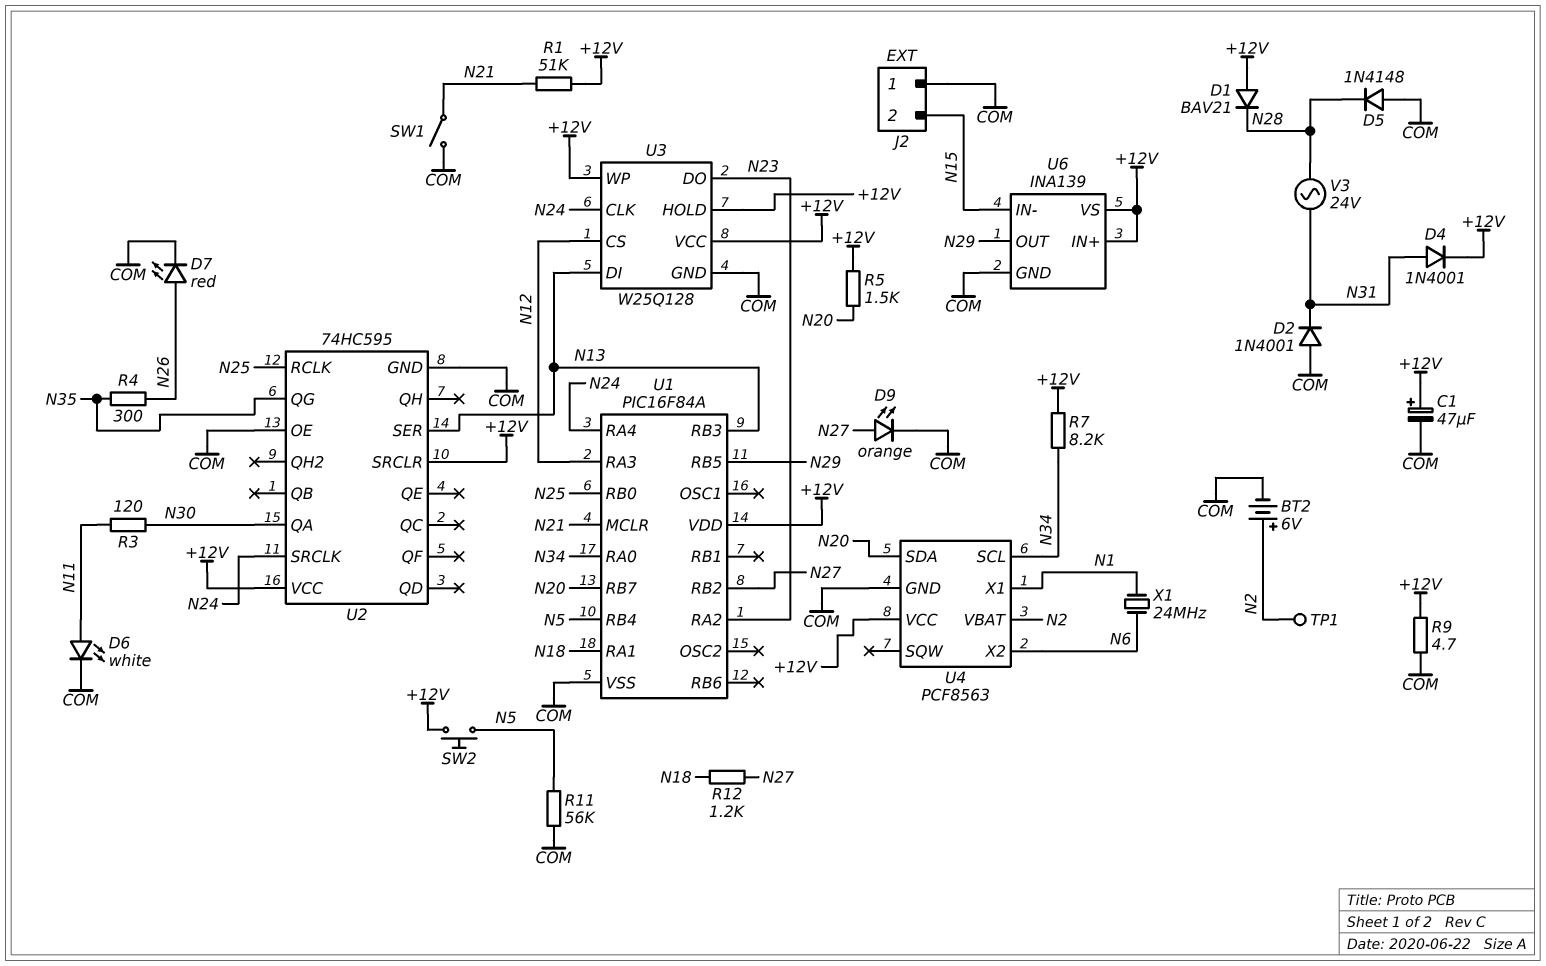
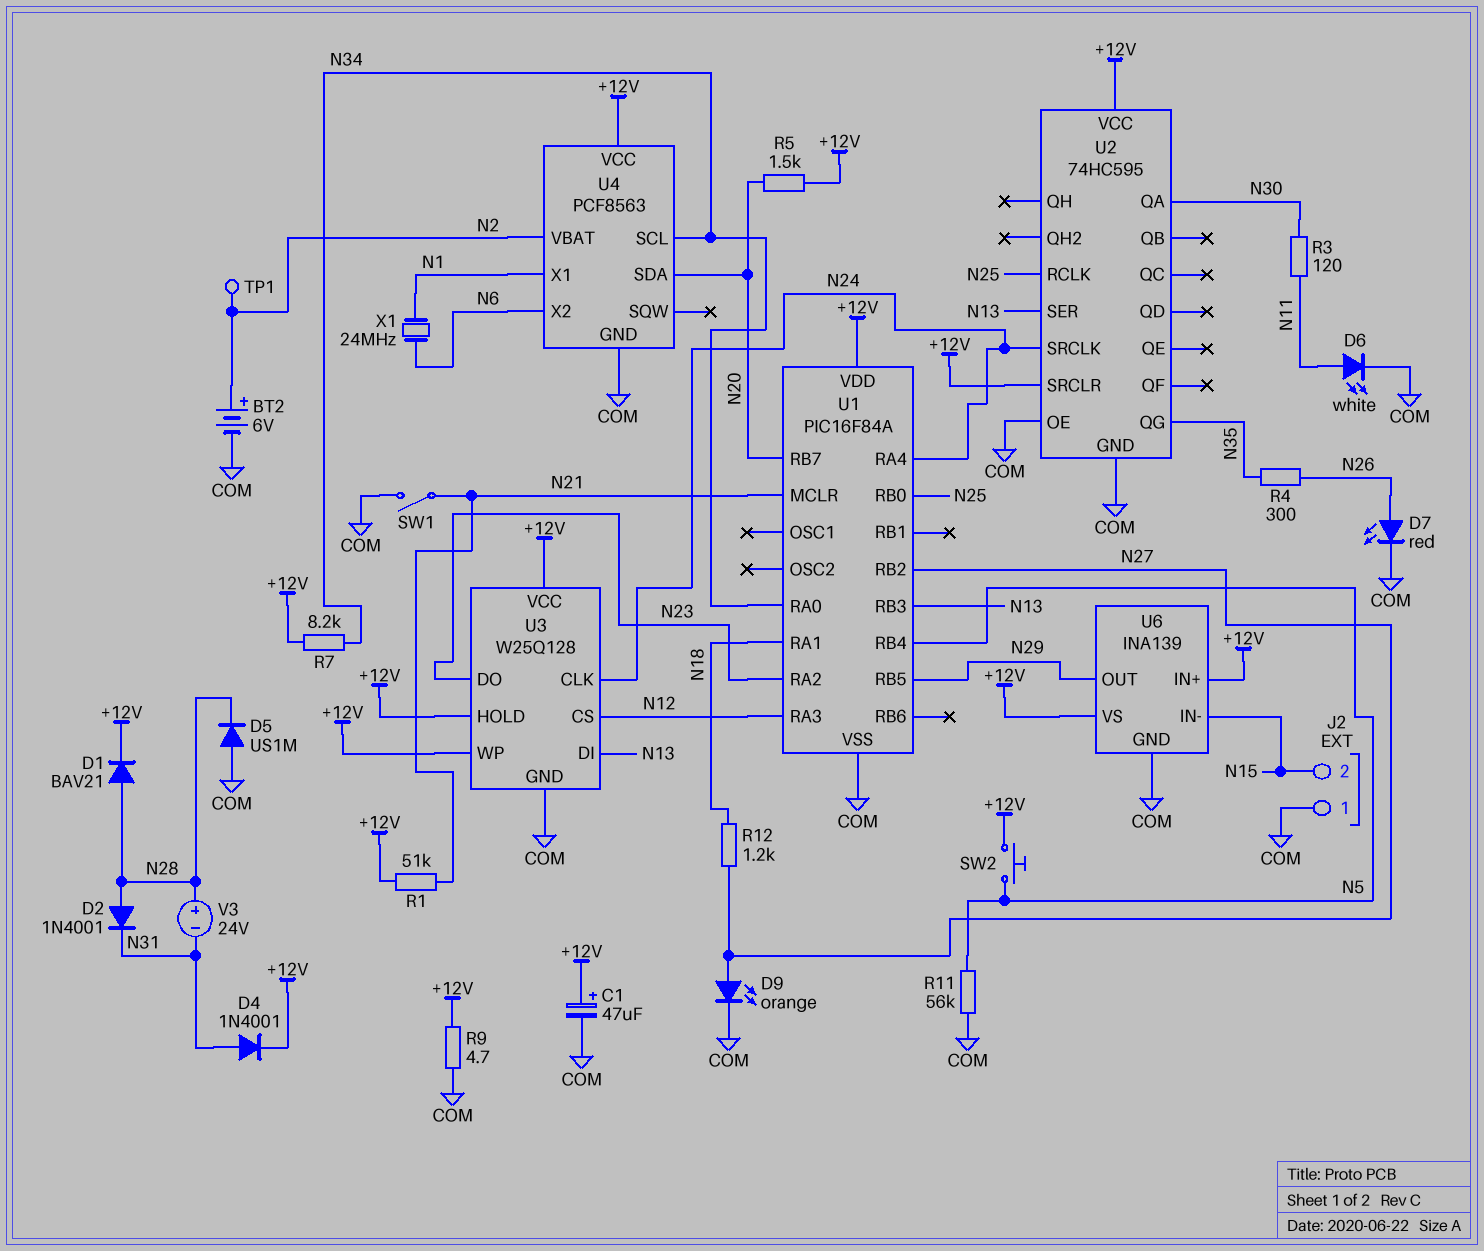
D1: diode BAV21 (A +12V, K N28) -> diode BAV21 (A N28, K +12V)
D2: diode 1N4001 (A COM, K N31) -> diode 1N4001 (A N28, K N31)
D5: diode 1N4148 (A COM, K N28) -> diode US1M (A COM, K N28)
V3: AC 24V (N28, N31) -> 24V (plus N28, minus N31)

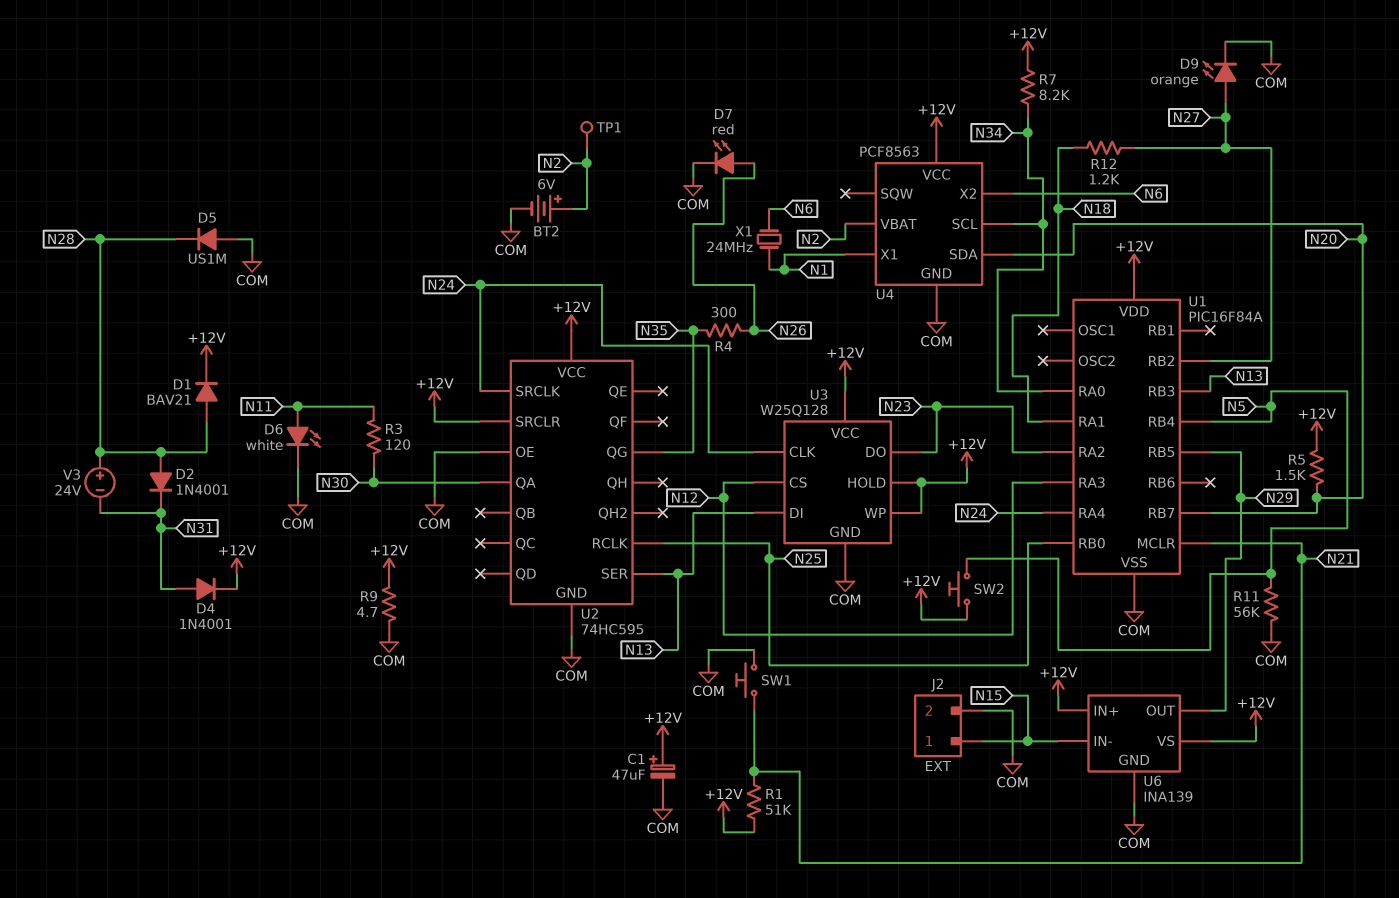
J2 pin 1: COM -> N15
J2 pin 2: N15 -> COM
SW1: switch (COM, N21) -> button (COM, N21)

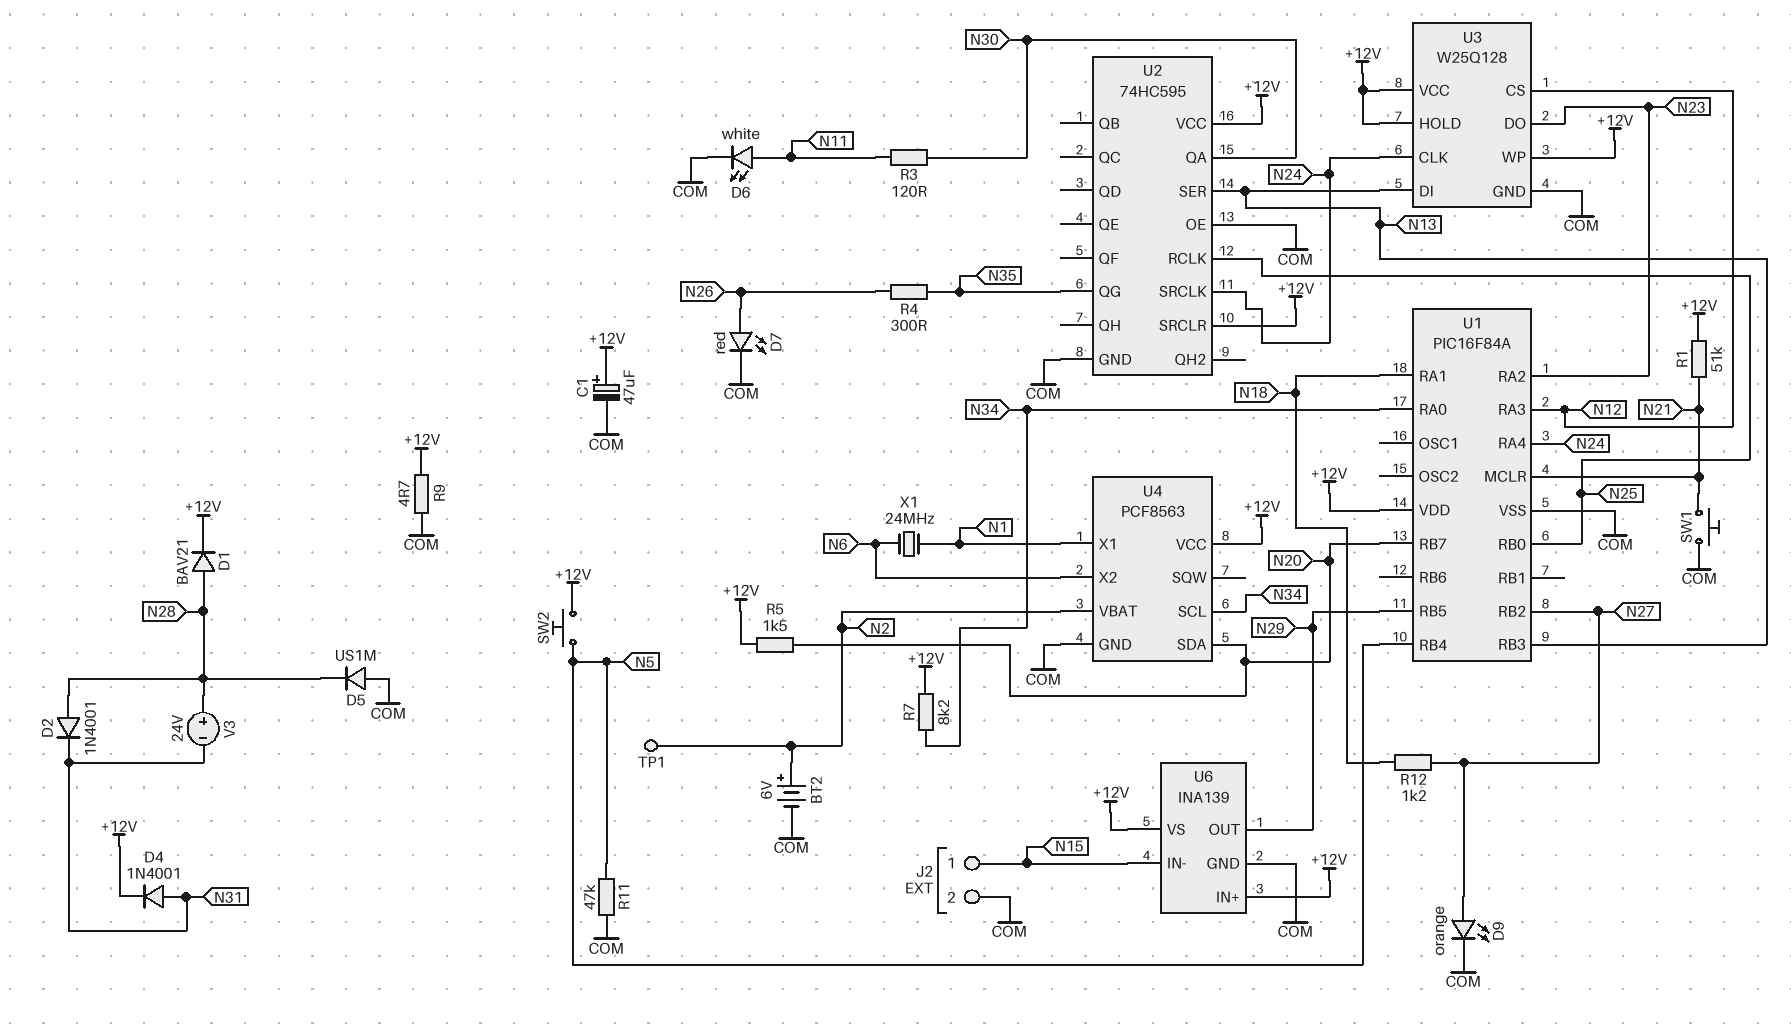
R11: 56k (COM, N5) -> 47k (COM, N5)

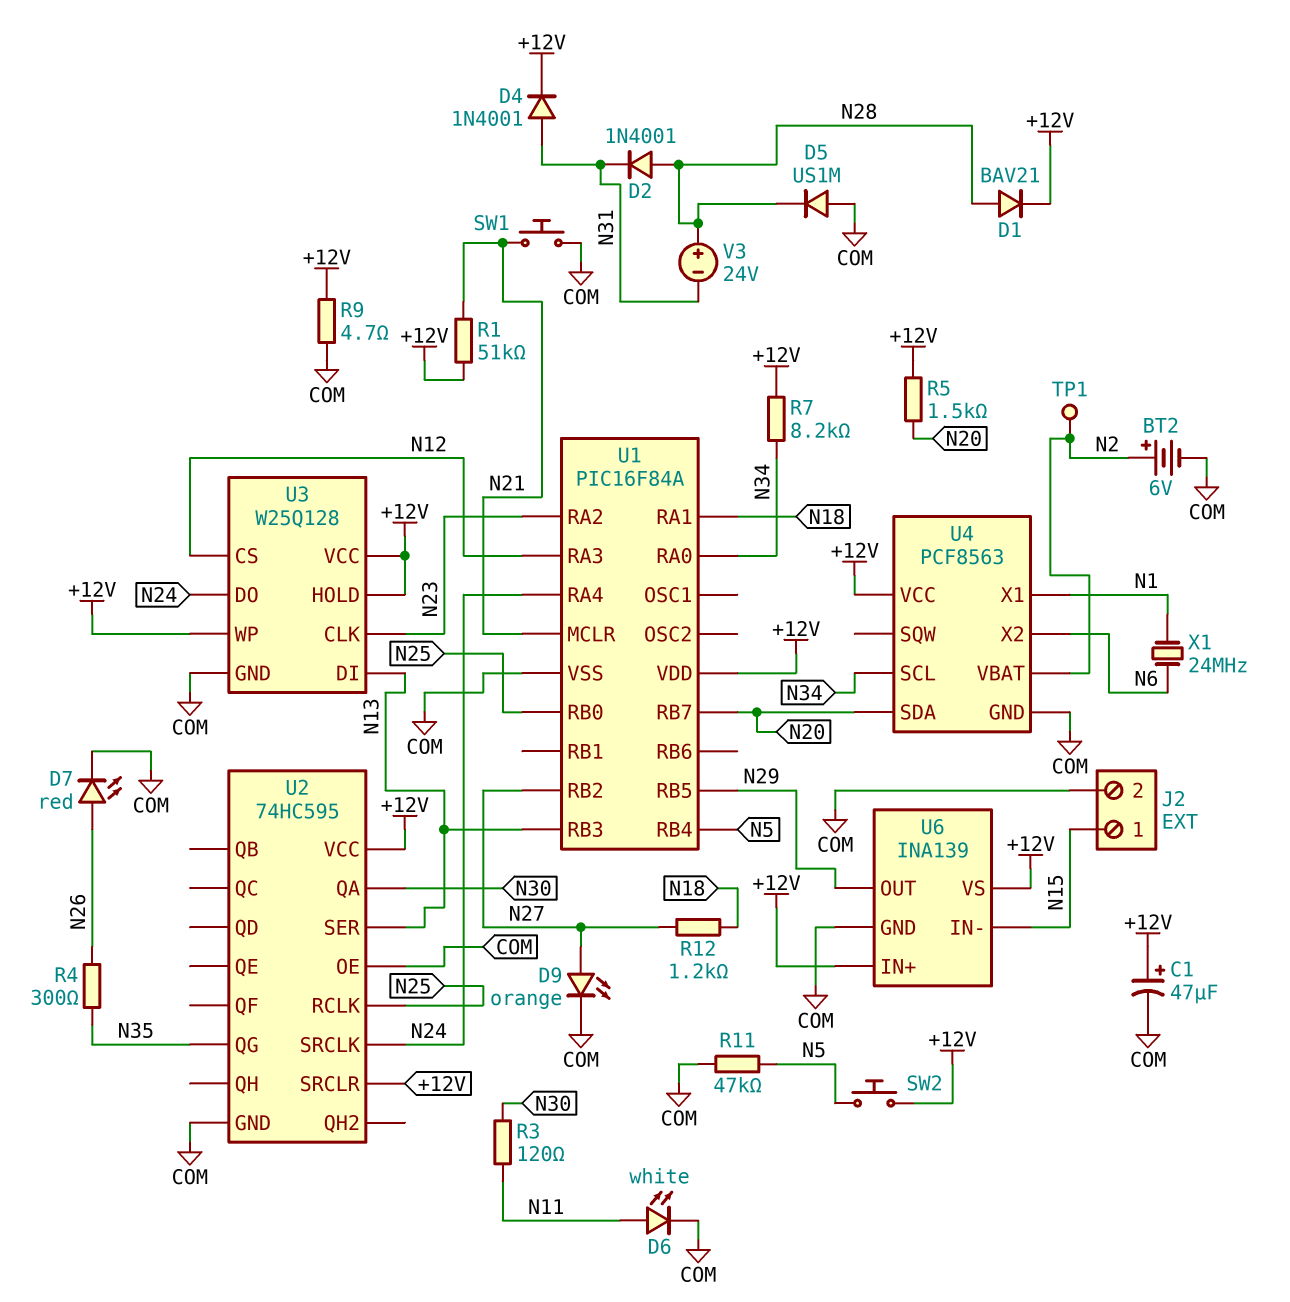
U3 pin CLK: N24 -> N23
U3 pin DO: N23 -> N24

